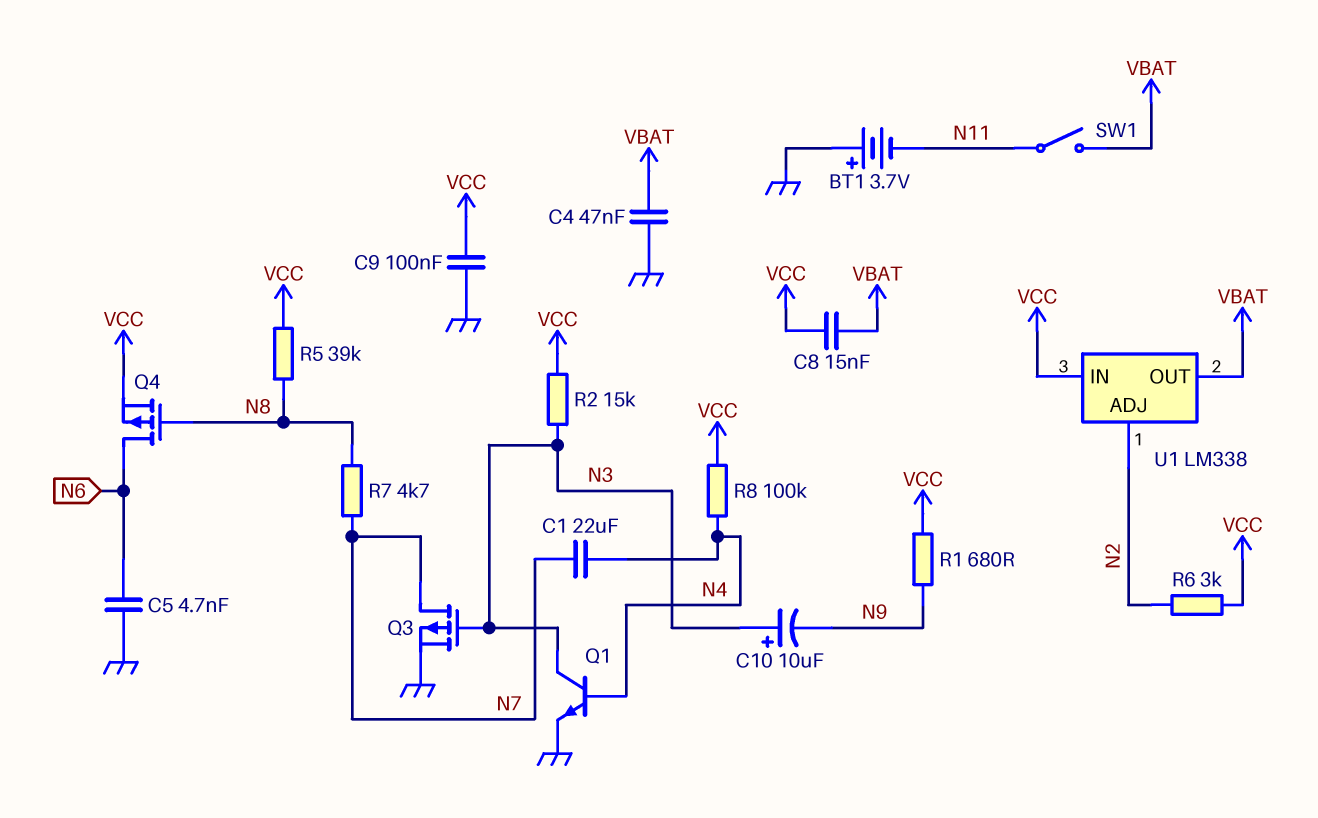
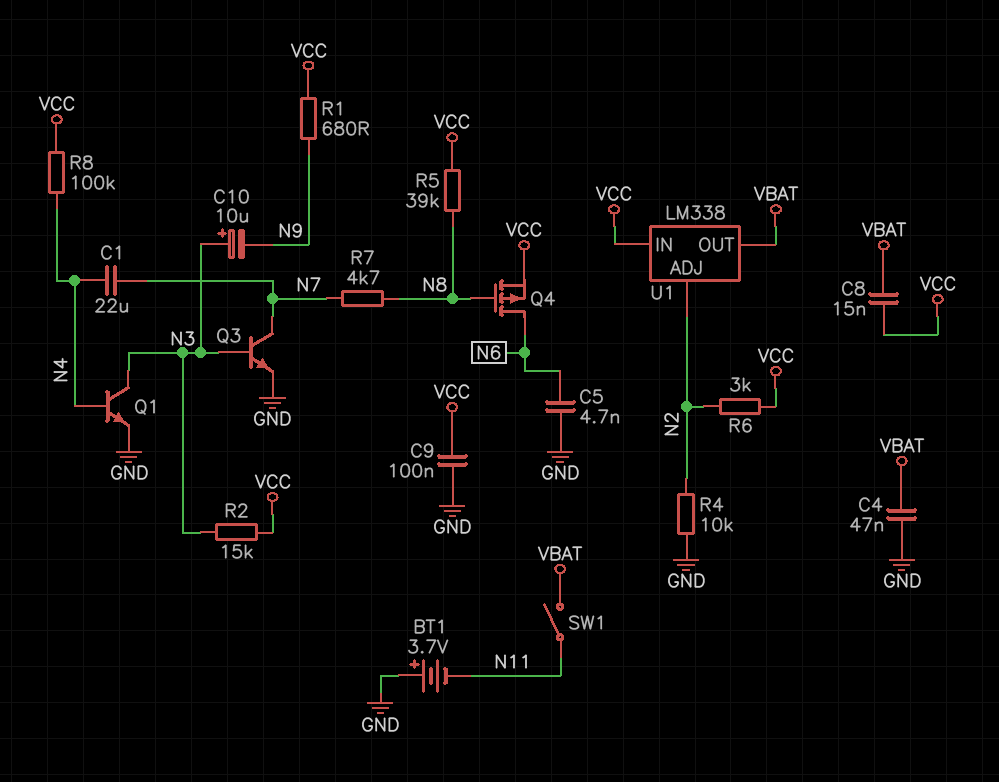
Q3: PMOS (G N3, D N7, S GND) -> NPN (B N3, C N7, E GND)
R4: none -> 10k (GND, N2)

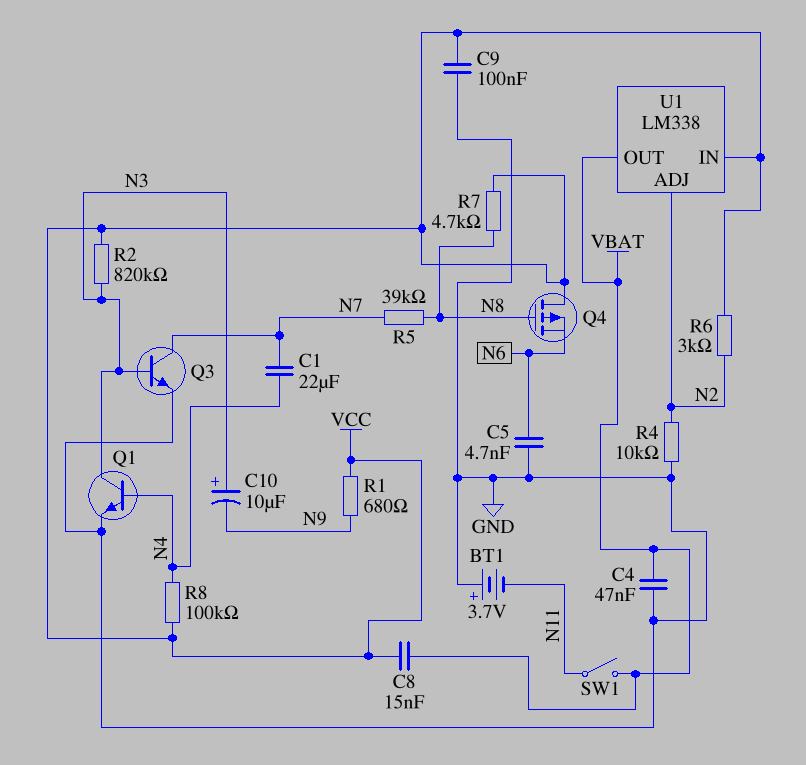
Q4: PMOS (G N8, D N6, S VCC) -> PMOS (G N8, D VCC, S N6)
R2: 15k (N3, VCC) -> 820k (N3, VCC)
R5: 39k (N8, VCC) -> 39k (N7, N8)
R7: 4.7k (N7, N8) -> 4.7k (N8, VCC)

